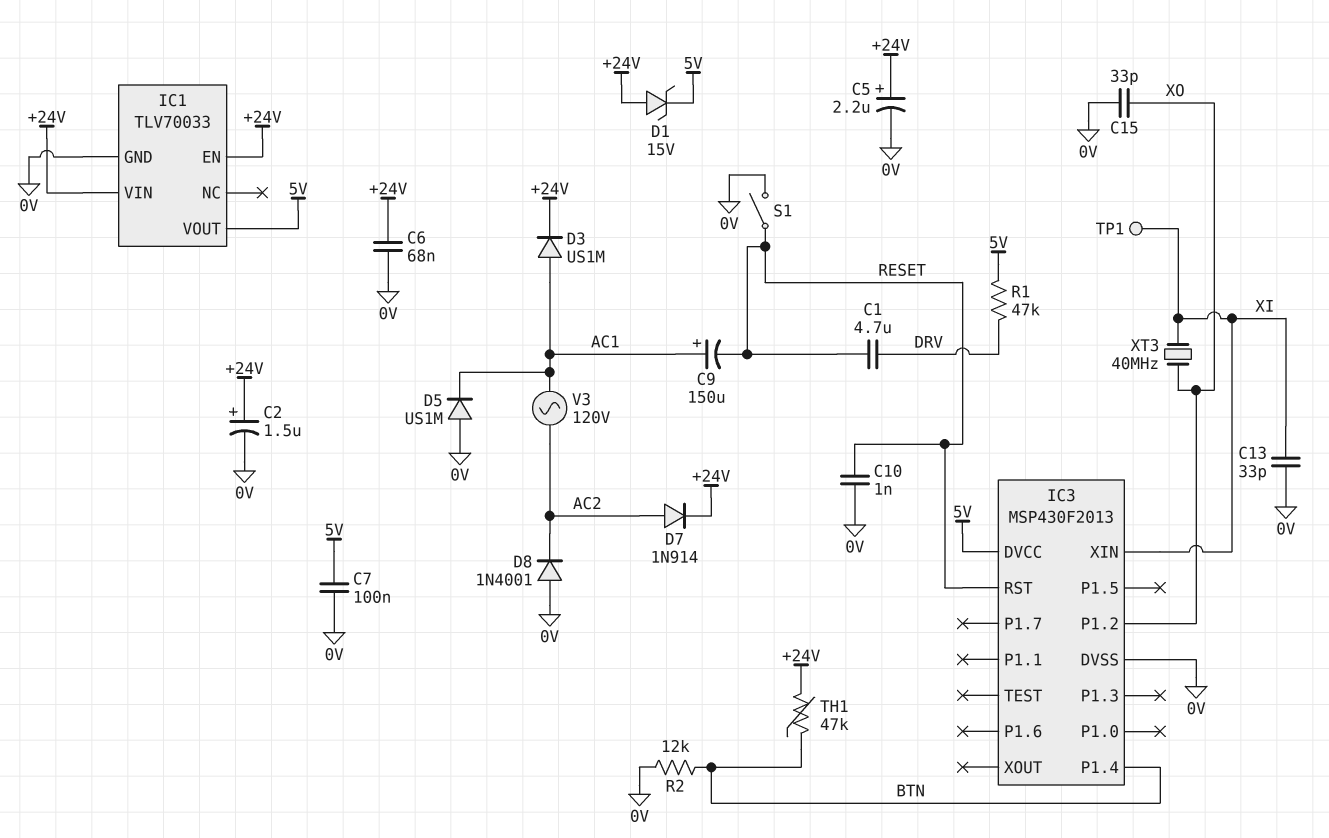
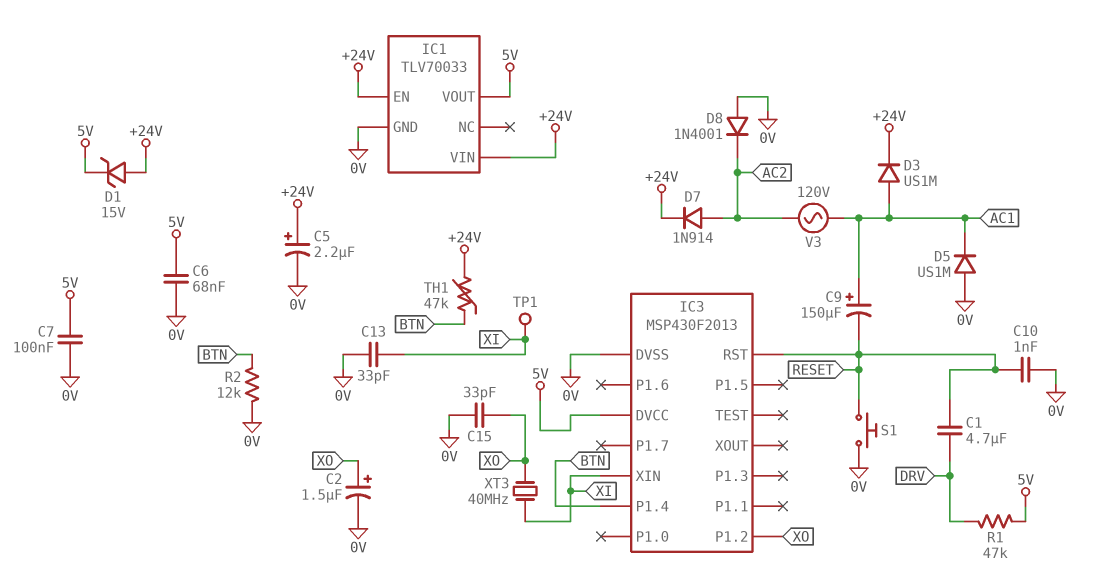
C2: 1.5uF (plus +24V, minus 0V) -> 1.5uF (plus XO, minus 0V)
C6: 68nF (+24V, 0V) -> 68nF (0V, 5V)
S1: switch (0V, RESET) -> button (0V, RESET)

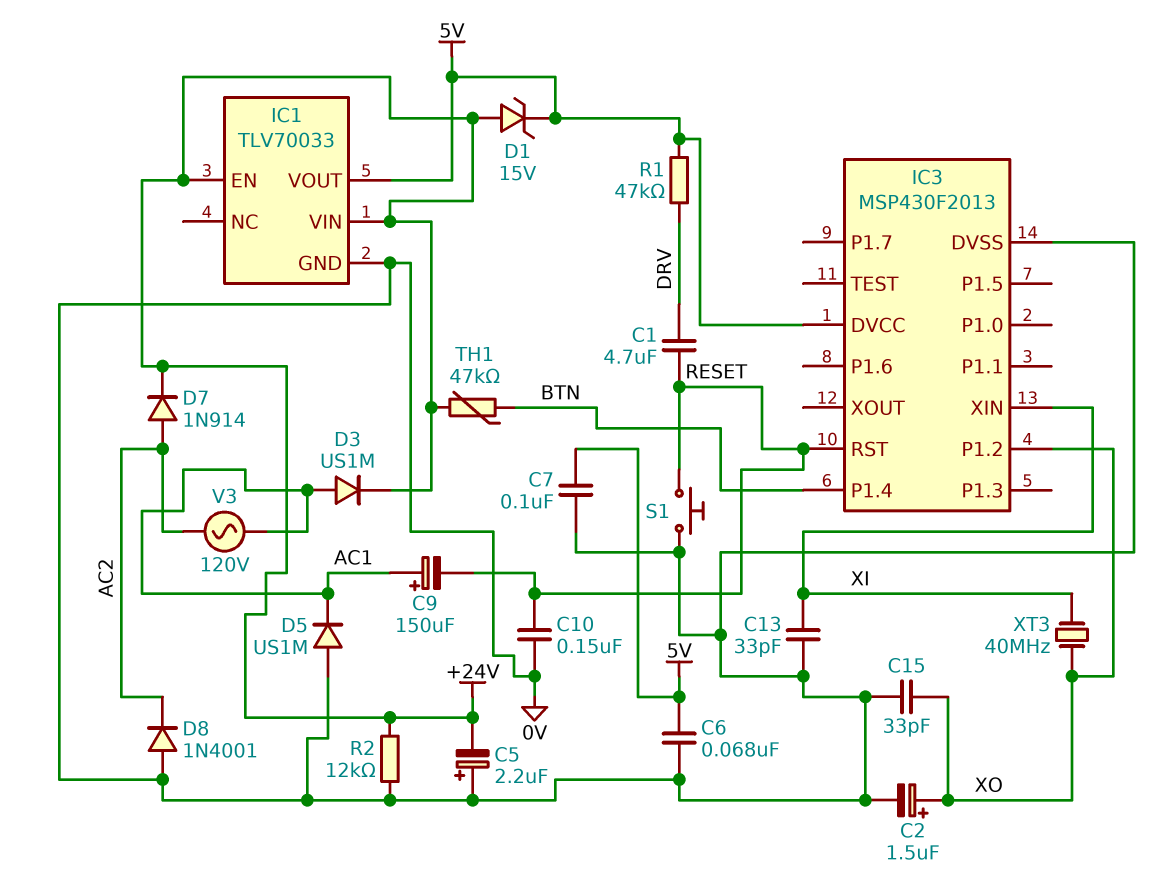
C5: 2.2uF (plus +24V, minus 0V) -> 2.2uF (plus 0V, minus +24V)
C10: 1nF (0V, RESET) -> 150nF (0V, RESET)
R2: 12k (0V, BTN) -> 12k (+24V, 0V)
TP1: test point (XI) -> none

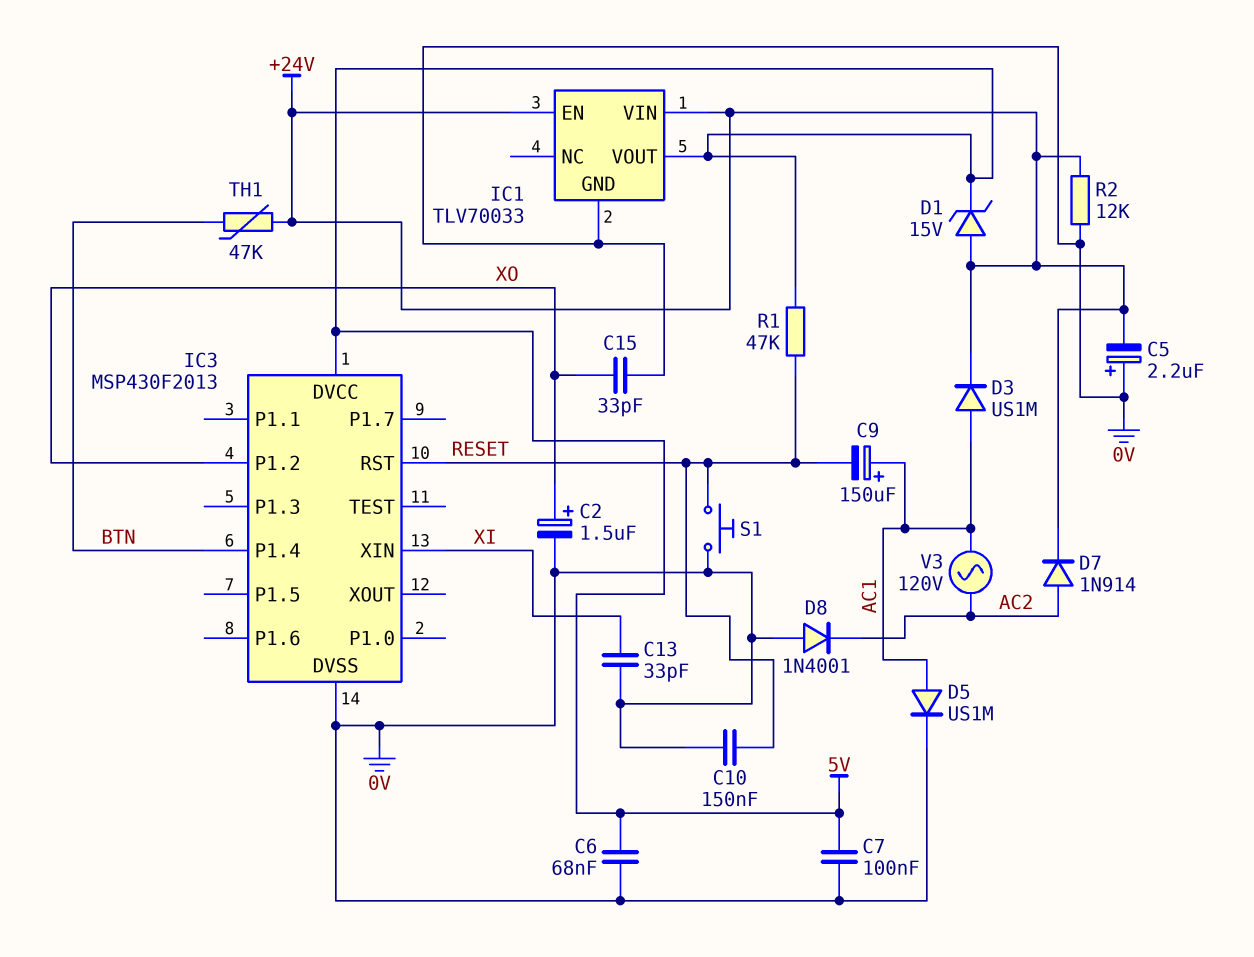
C1: 4.7uF (DRV, RESET) -> none
D5: diode US1M (A 0V, K AC1) -> diode US1M (A AC1, K 0V)
R1: 47k (5V, DRV) -> 47k (5V, RESET)
XT3: 40MHz (XI, XO) -> none

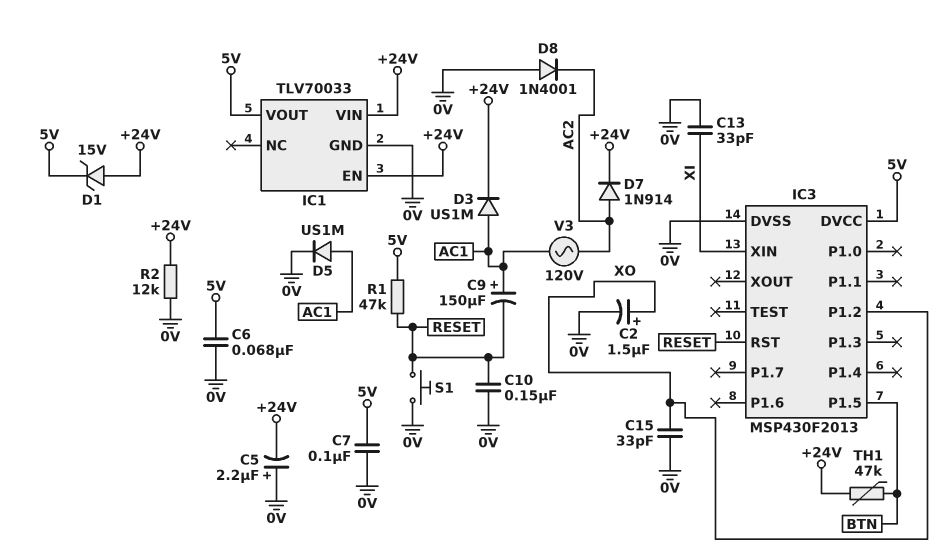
IC3 pin P1.4: BTN -> none
IC3 pin P1.5: none -> BTN

